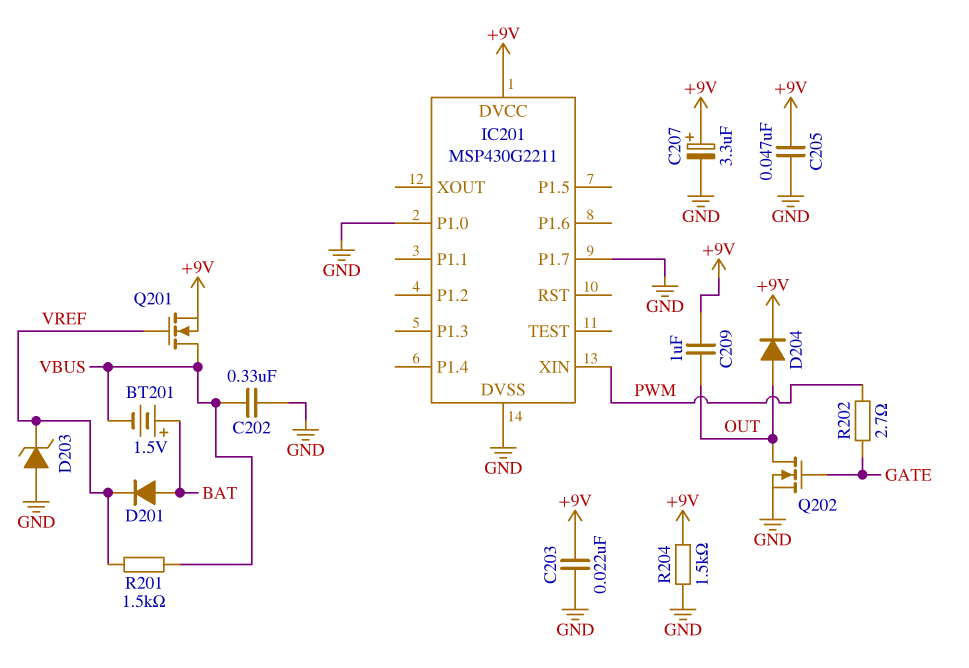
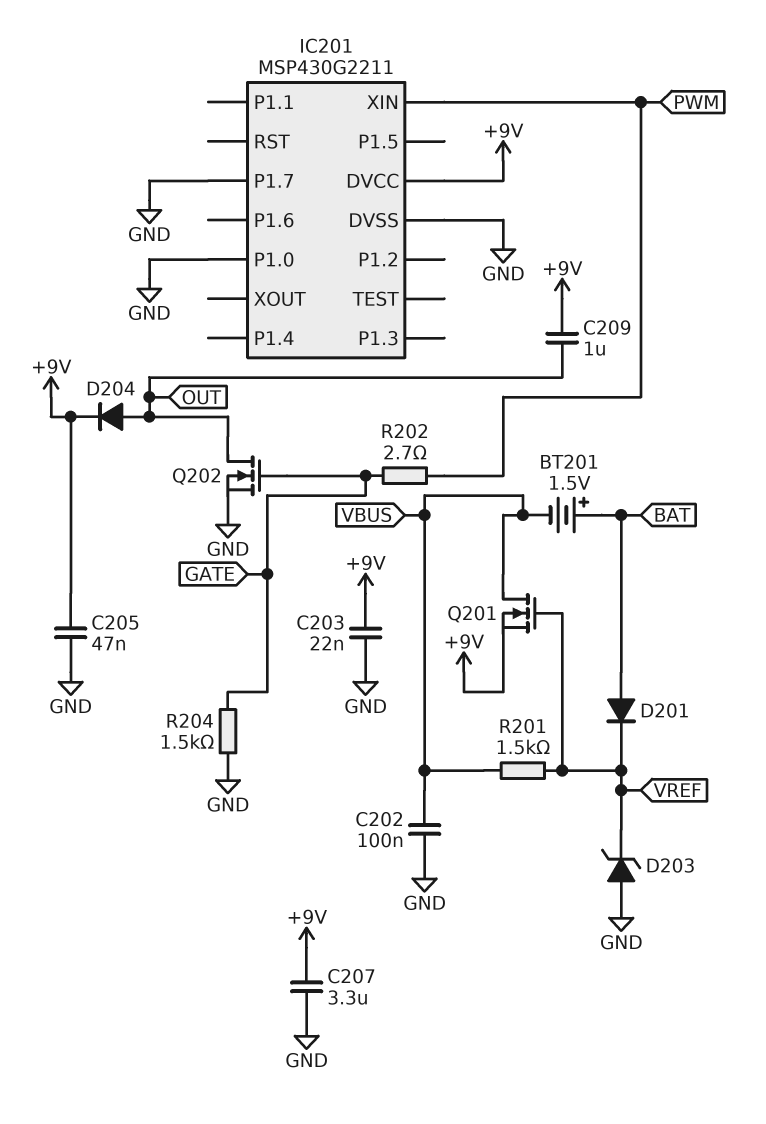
C202: 330nF (GND, VBUS) -> 100nF (GND, VBUS)
C207: 3.3uF (plus +9V, minus GND) -> 3.3uF (+9V, GND)
R204: 1.5k (+9V, GND) -> 1.5k (GATE, GND)

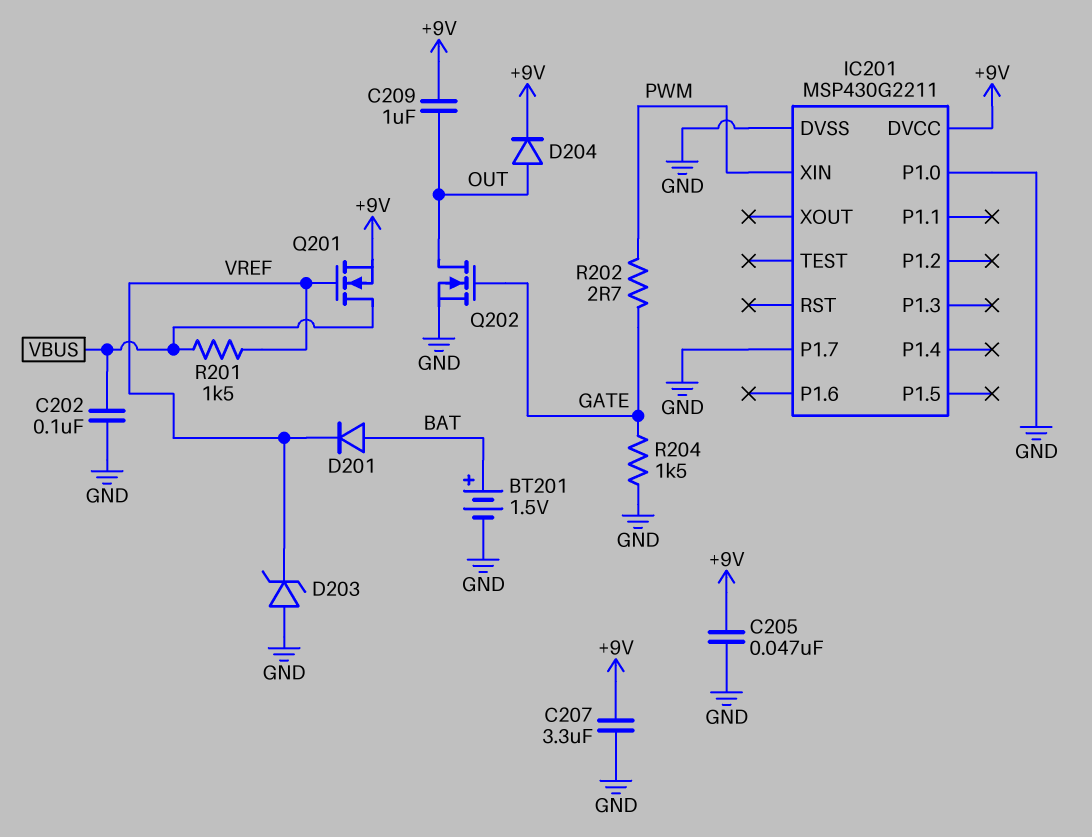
BT201: 1.5V (plus BAT, minus VBUS) -> 1.5V (plus BAT, minus GND)
C203: 22nF (+9V, GND) -> none

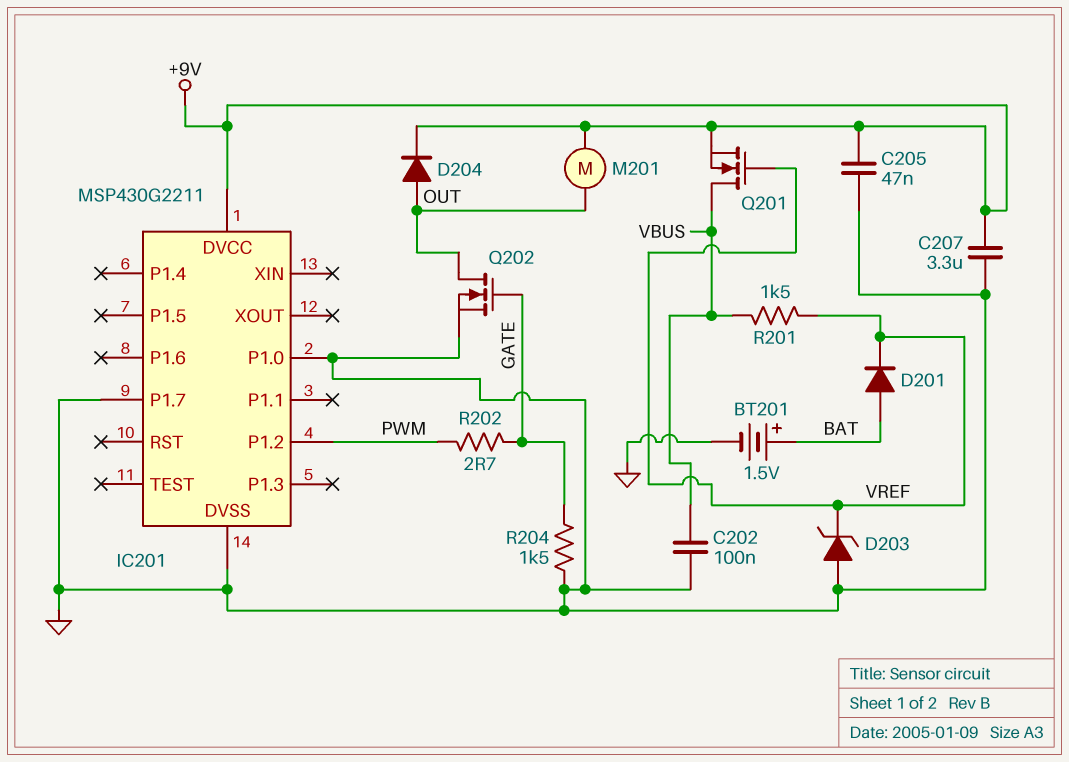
C209: 1uF (+9V, OUT) -> none
IC201 pin P1.2: none -> PWM
IC201 pin XIN: PWM -> none
M201: none -> motor (+9V, OUT)

